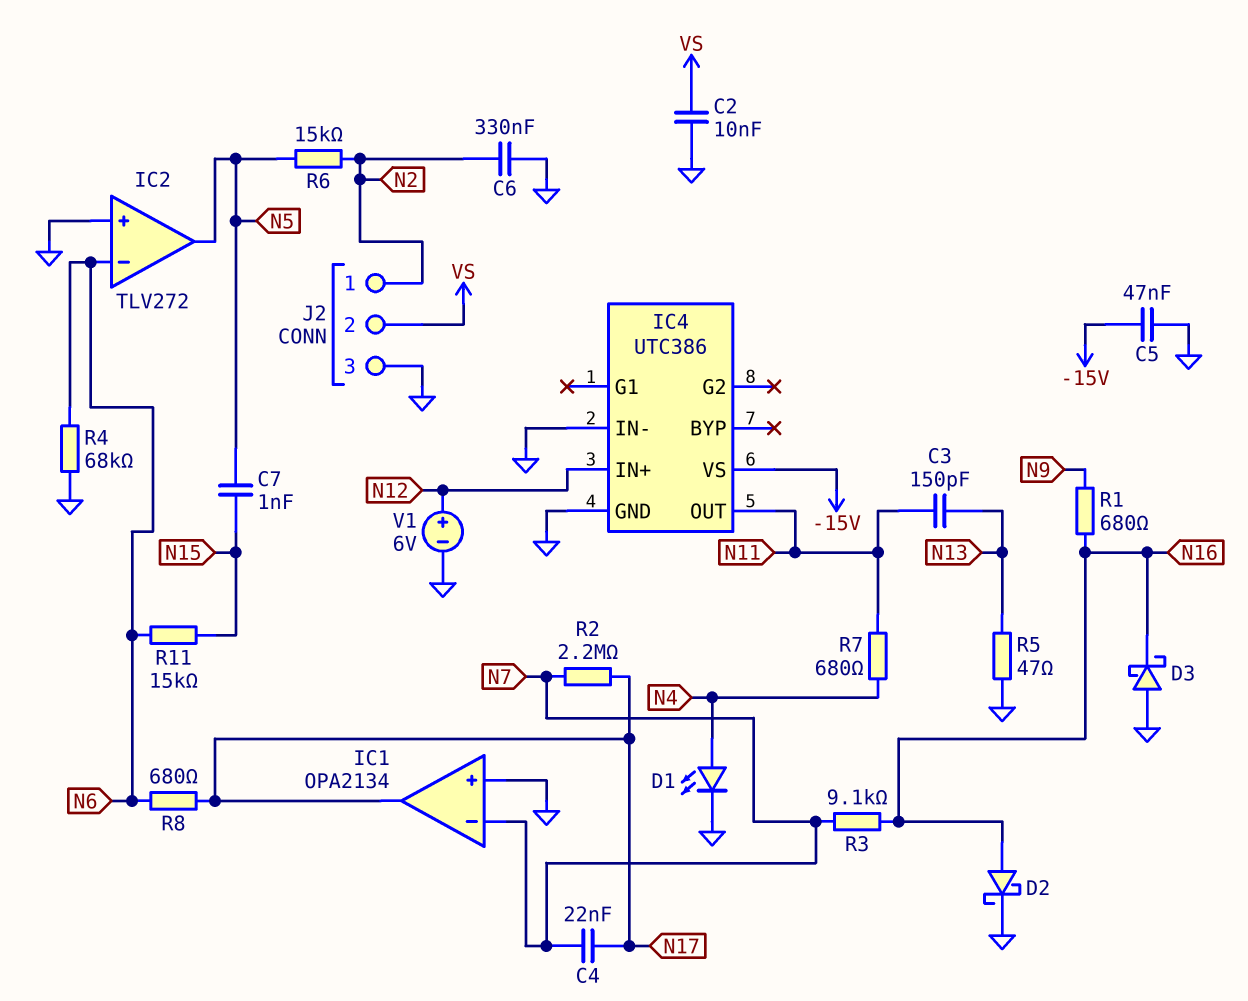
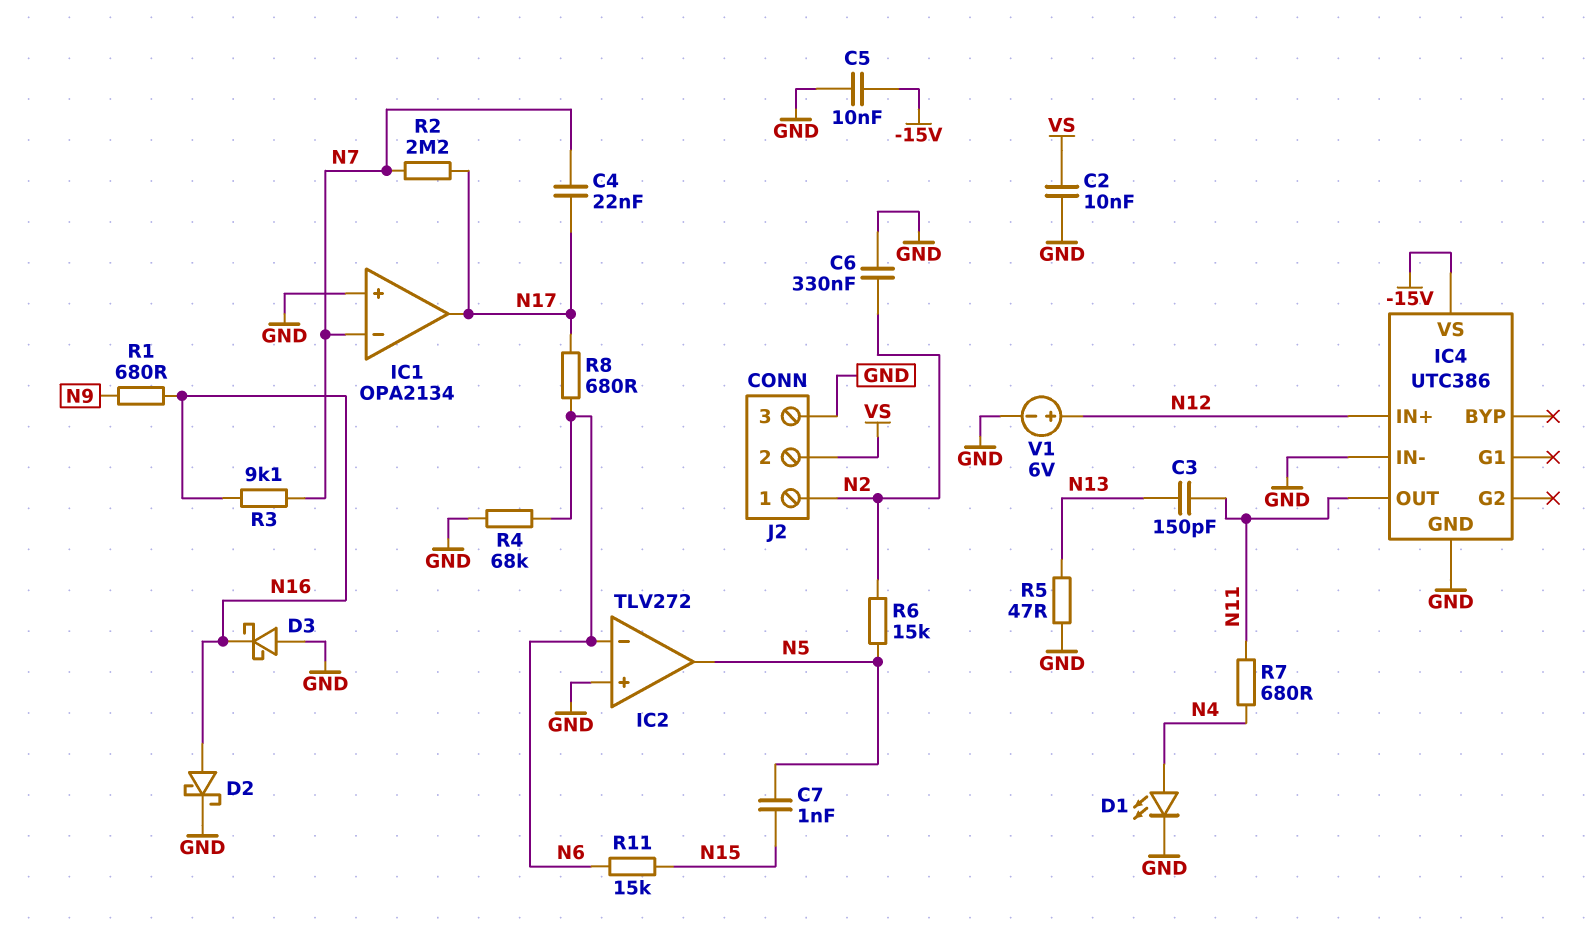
C5: 47nF (-15V, GND) -> 10nF (-15V, GND)

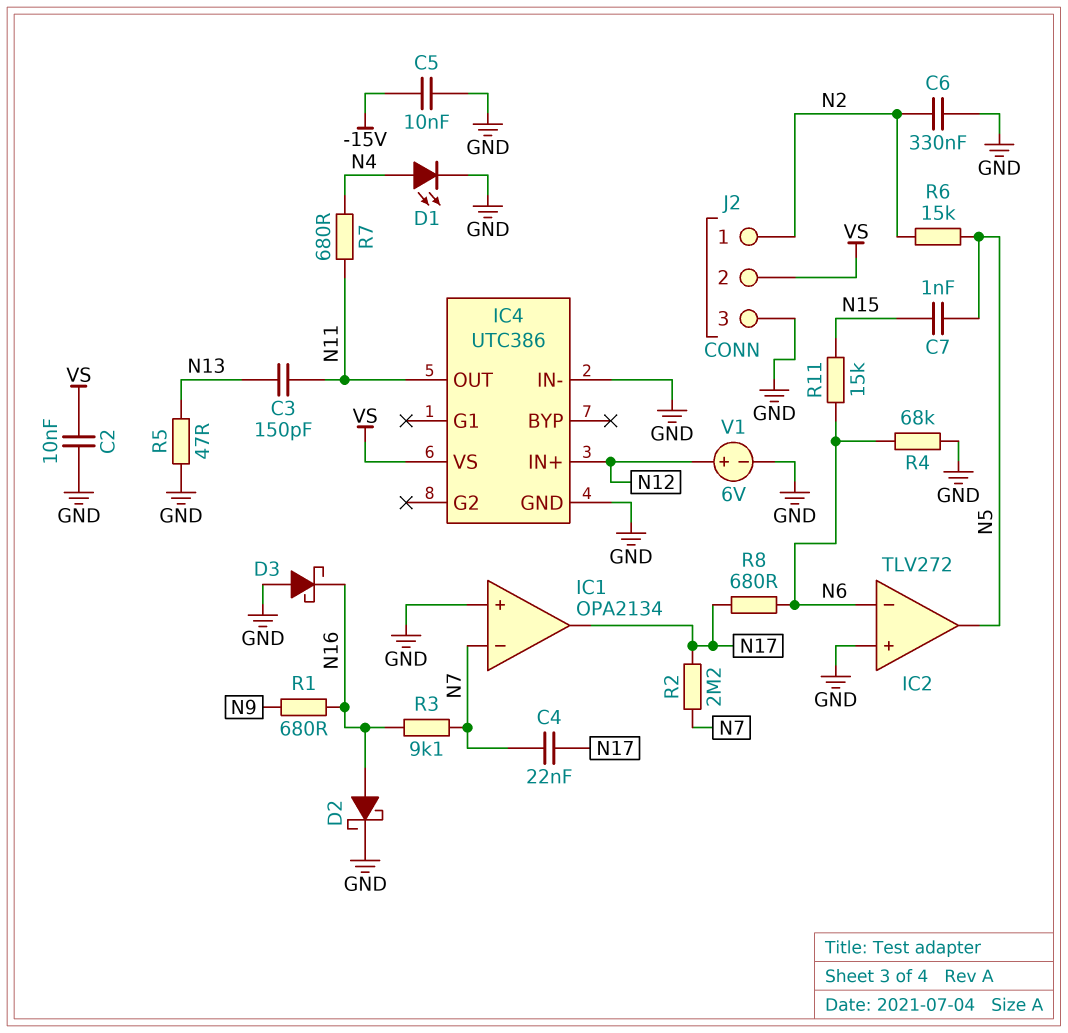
IC4 pin VS: -15V -> VS

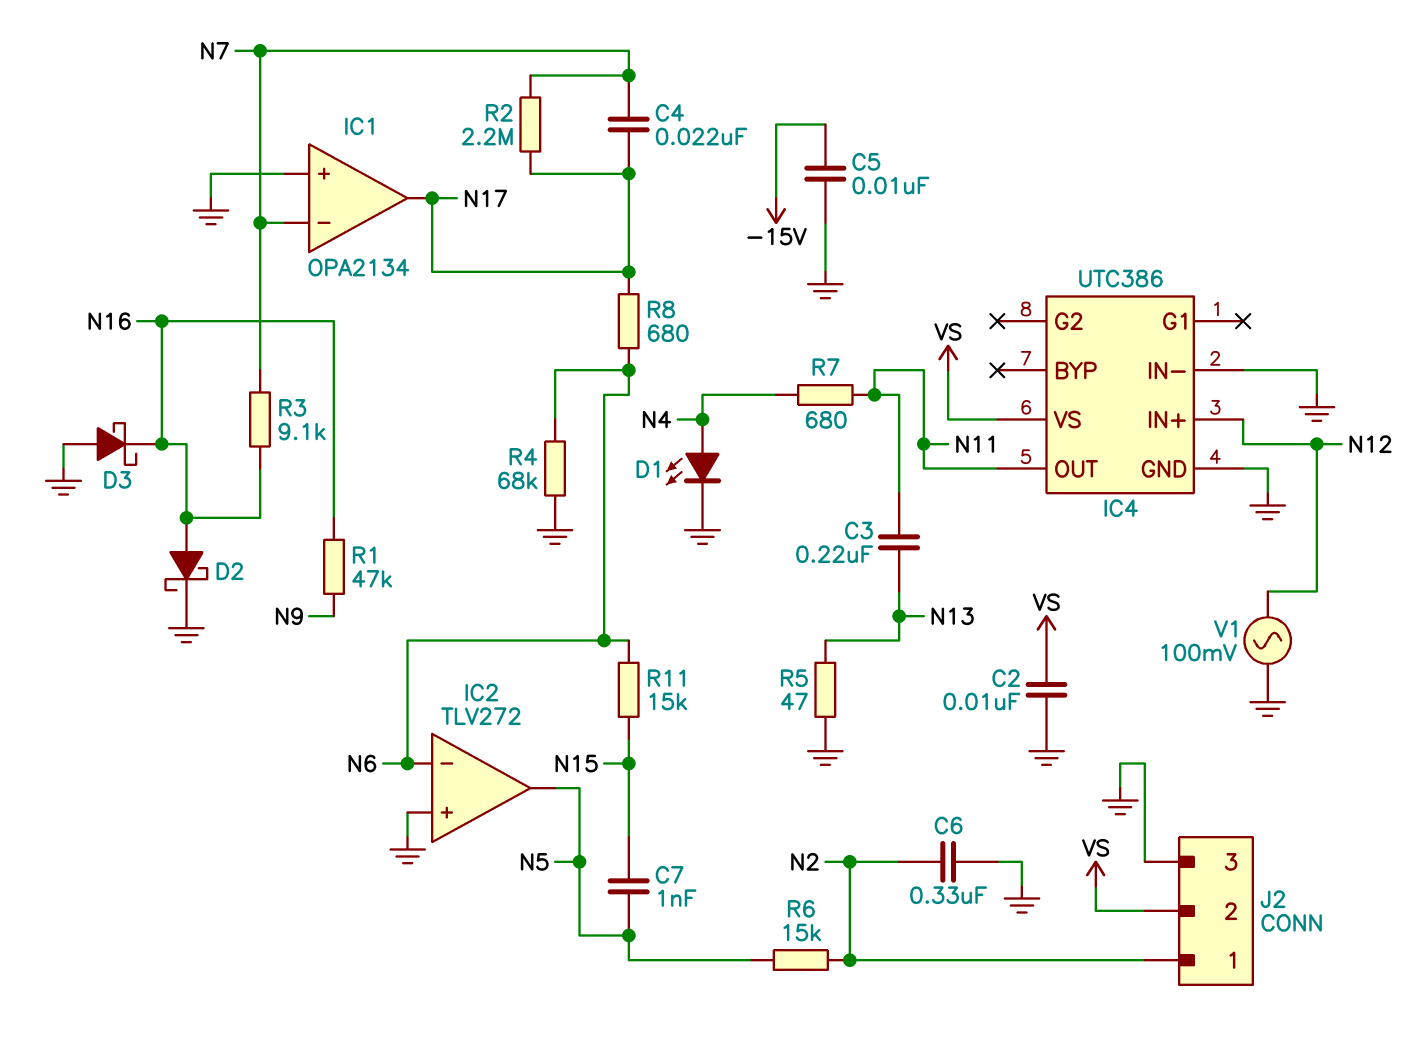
C3: 150pF (N11, N13) -> 220nF (N11, N13)
R1: 680 (N9, N16) -> 47k (N9, N16)
V1: 6V (plus N12, minus GND) -> AC 100mV (GND, N12)

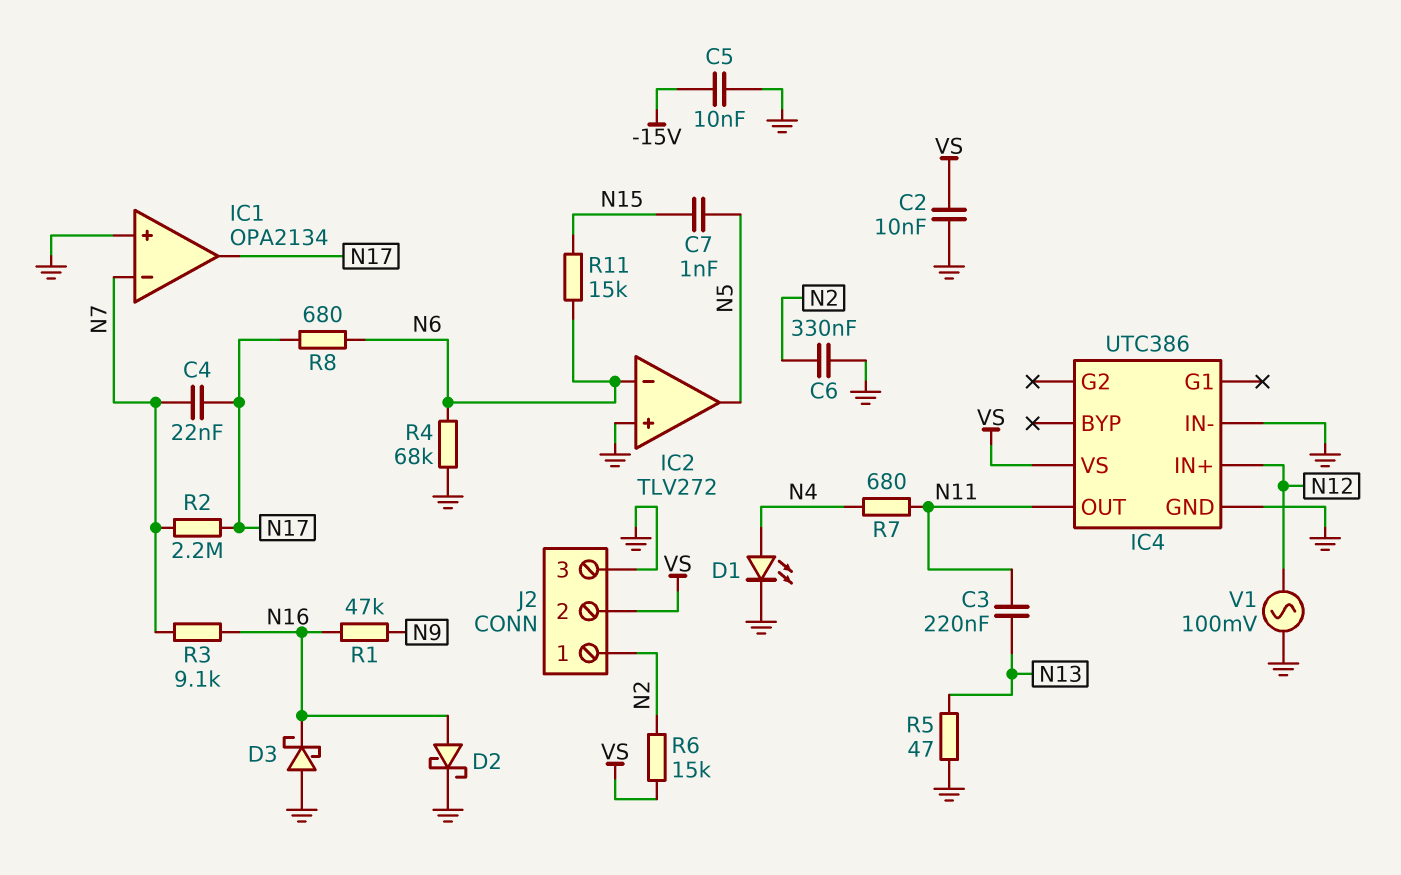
R6: 15k (N2, N5) -> 15k (N2, VS)

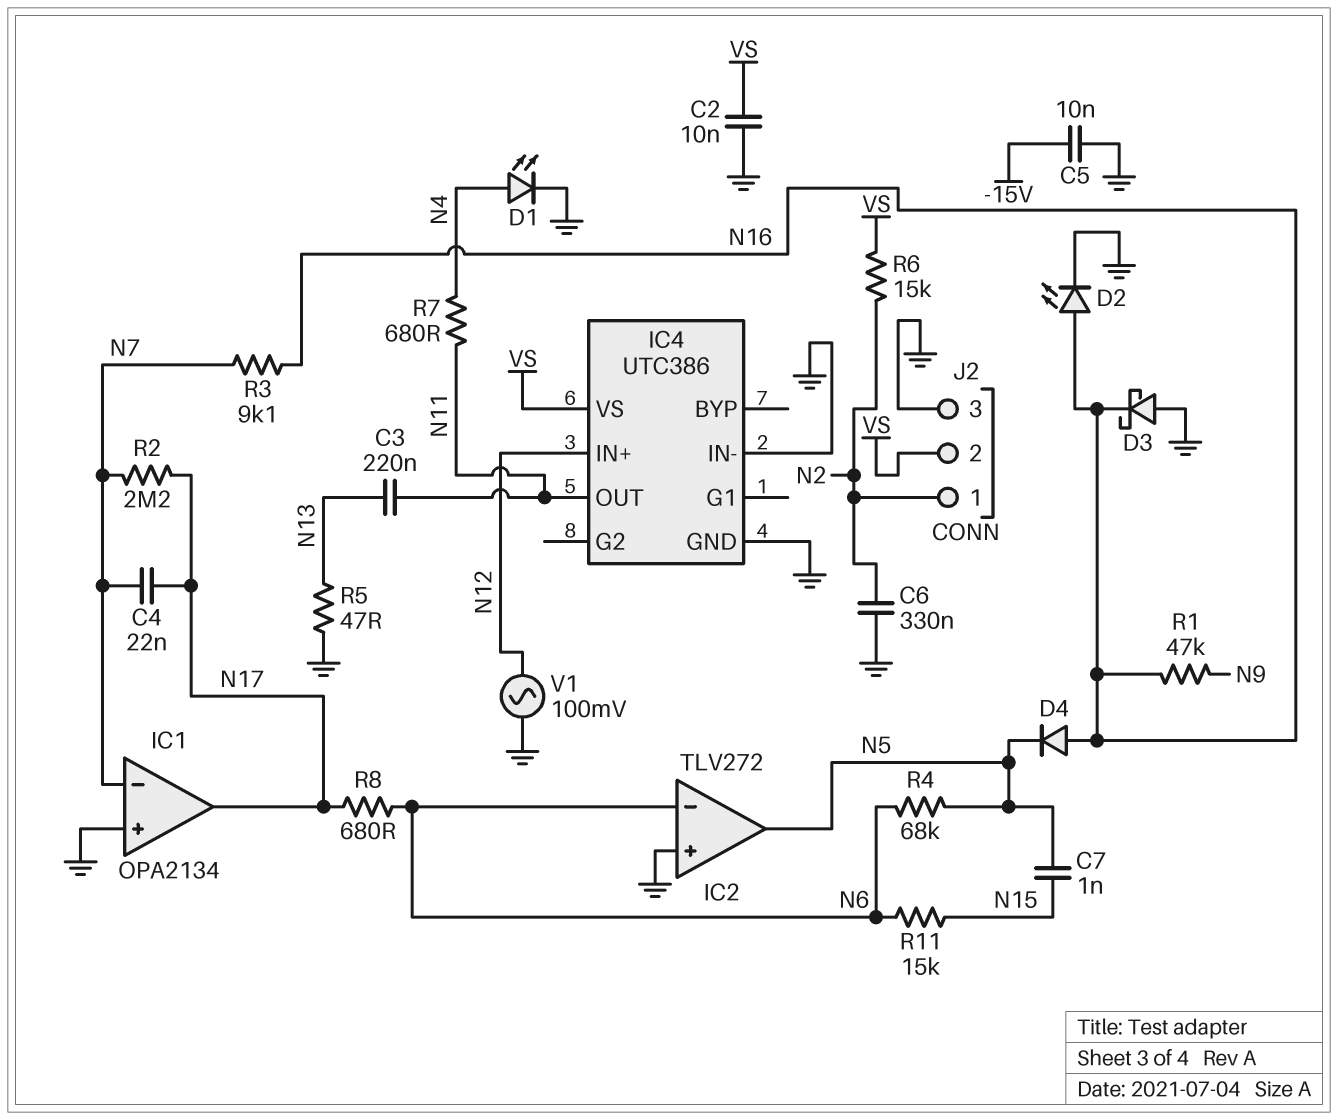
D2: schottky (A N16, K GND) -> LED (A N16, K GND)
D4: none -> diode (A N16, K N5)
R4: 68k (GND, N6) -> 68k (N5, N6)

